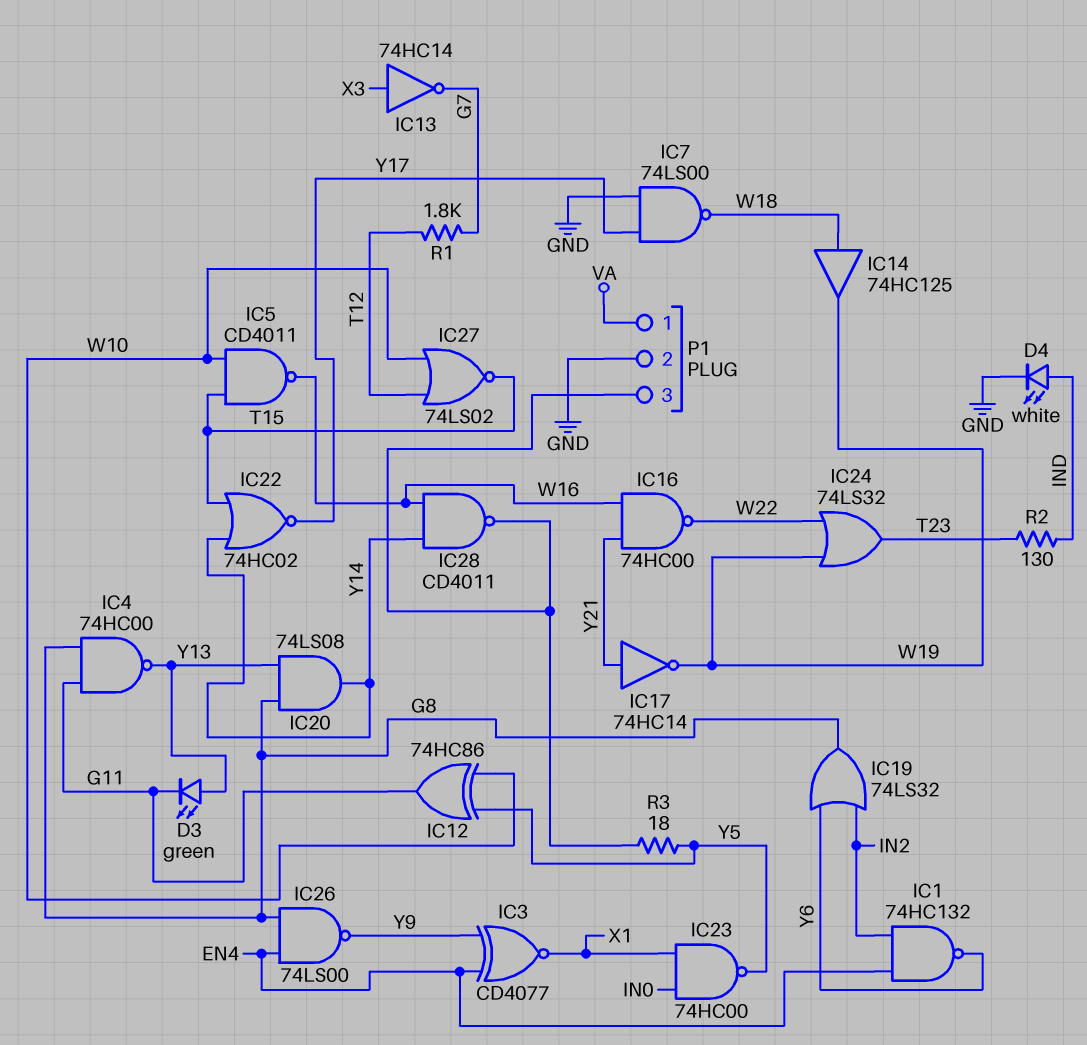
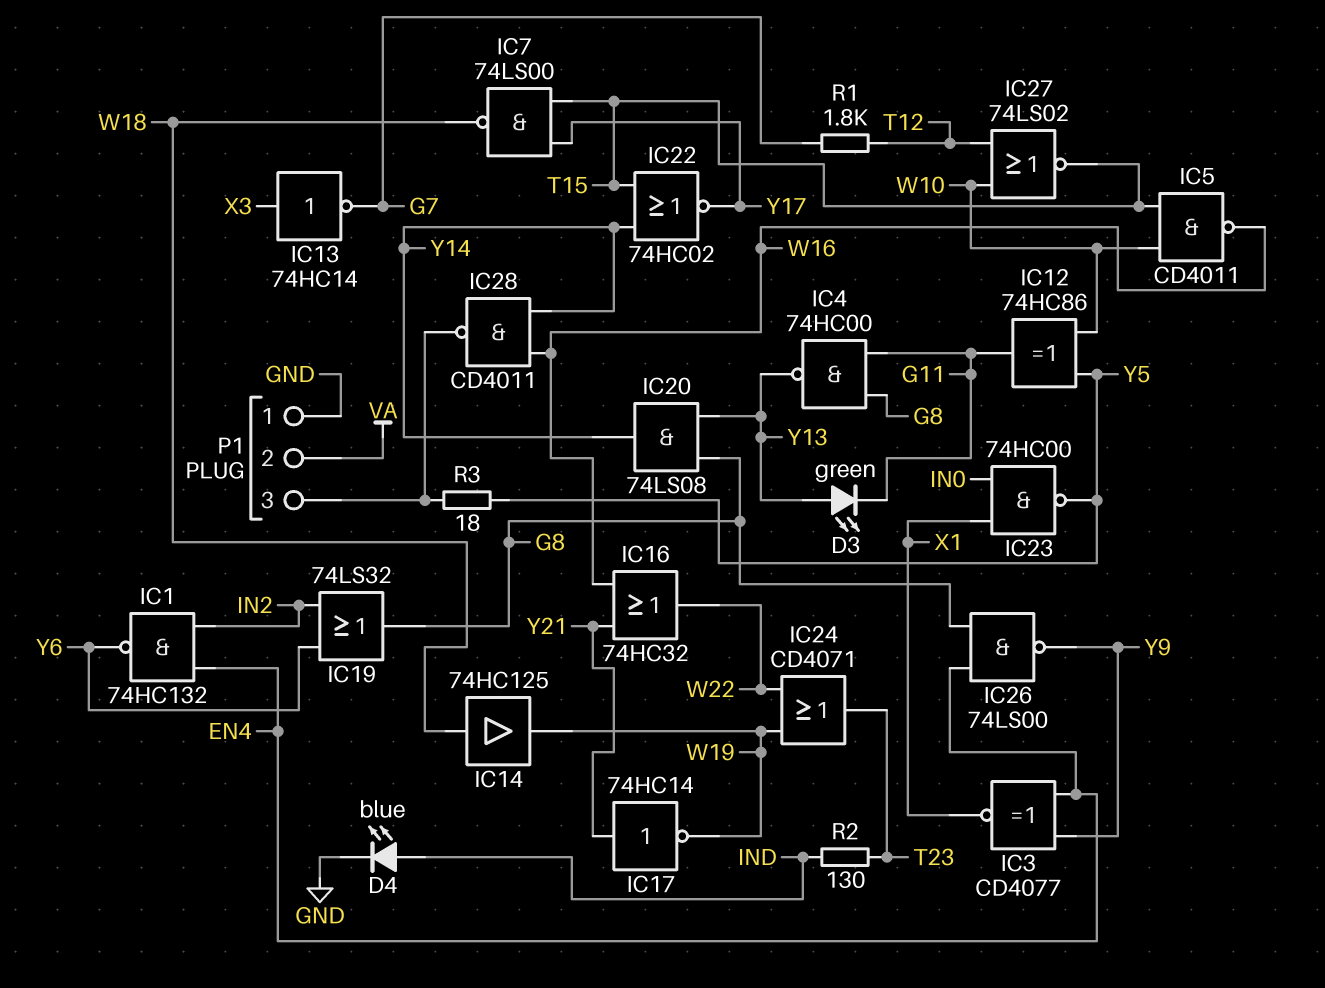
D4: LED white (A IND, K GND) -> LED blue (A IND, K GND)
IC7: NAND 74LS00 (in GND, in Y17, out W18) -> NAND 74LS00 (in T15, in Y17, out W18)
IC16: NAND 74HC00 (in W16, in Y21, out W22) -> OR 74HC32 (in W16, in Y21, out W22)
IC24: OR 74LS32 (in W19, in W22, out T23) -> OR CD4071 (in W19, in W22, out T23)
P1 pin 1: VA -> GND
P1 pin 2: GND -> VA

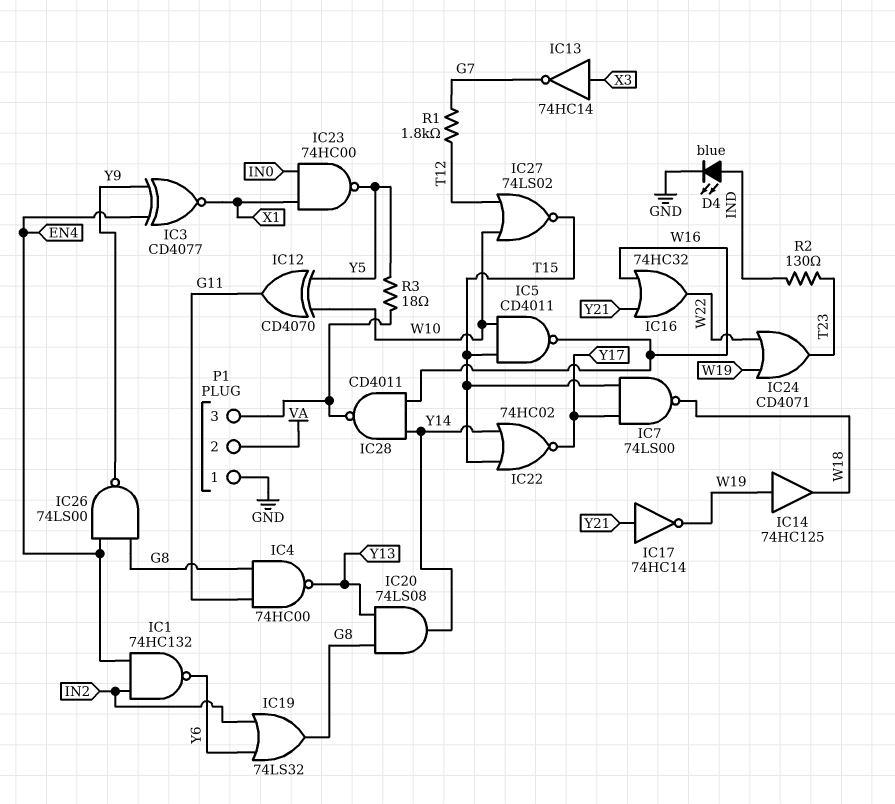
D3: LED green (A Y13, K G11) -> none
IC12: XOR 74HC86 (in W10, in Y5, out G11) -> XOR CD4070 (in W10, in Y5, out G11)
IC14: buffer 74HC125 (in W18, out W19) -> buffer 74HC125 (in W19, out W18)

